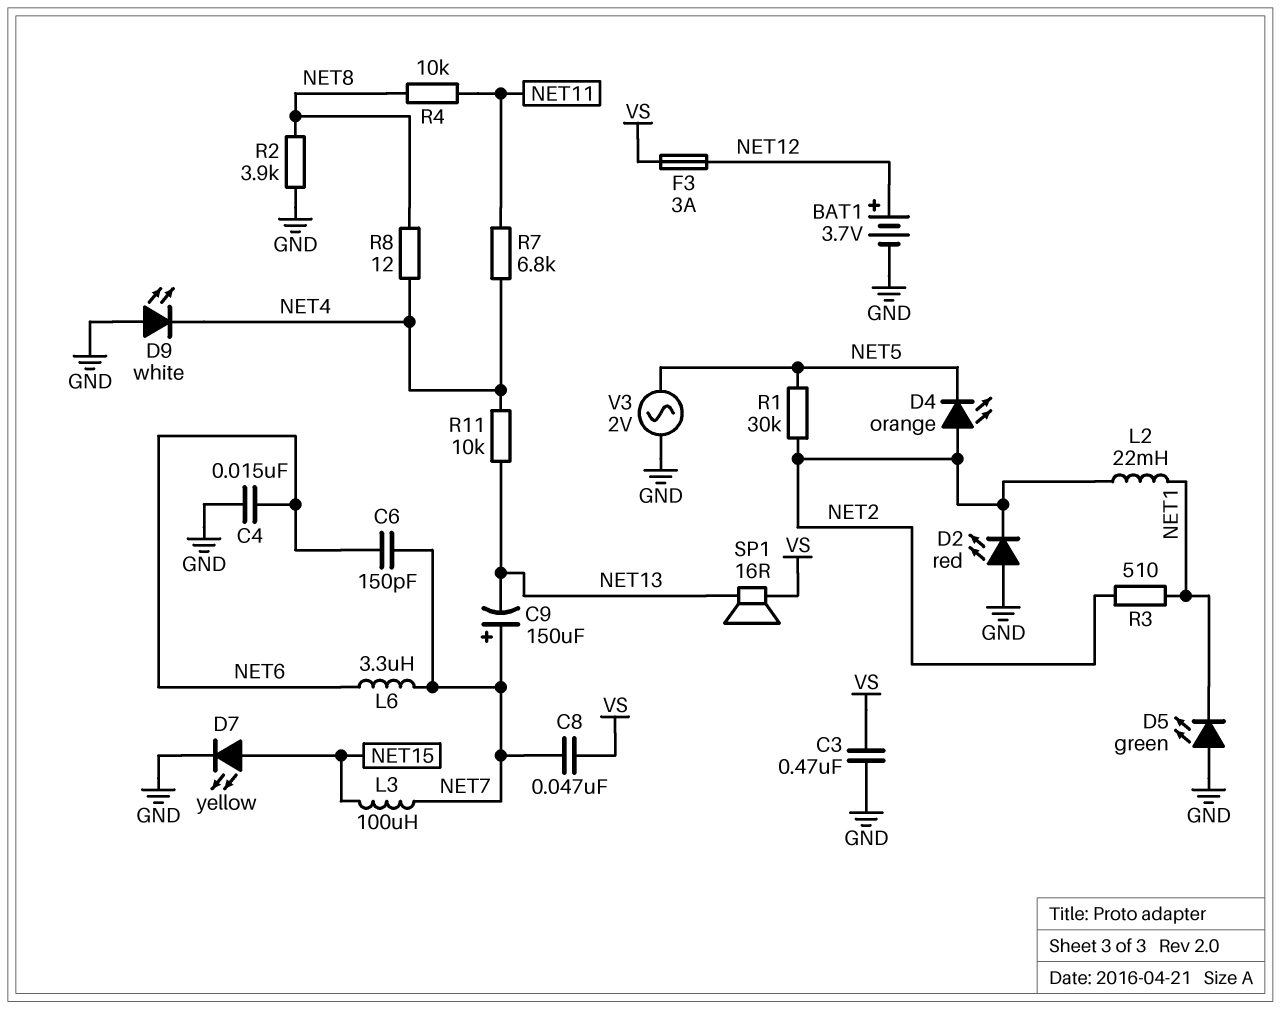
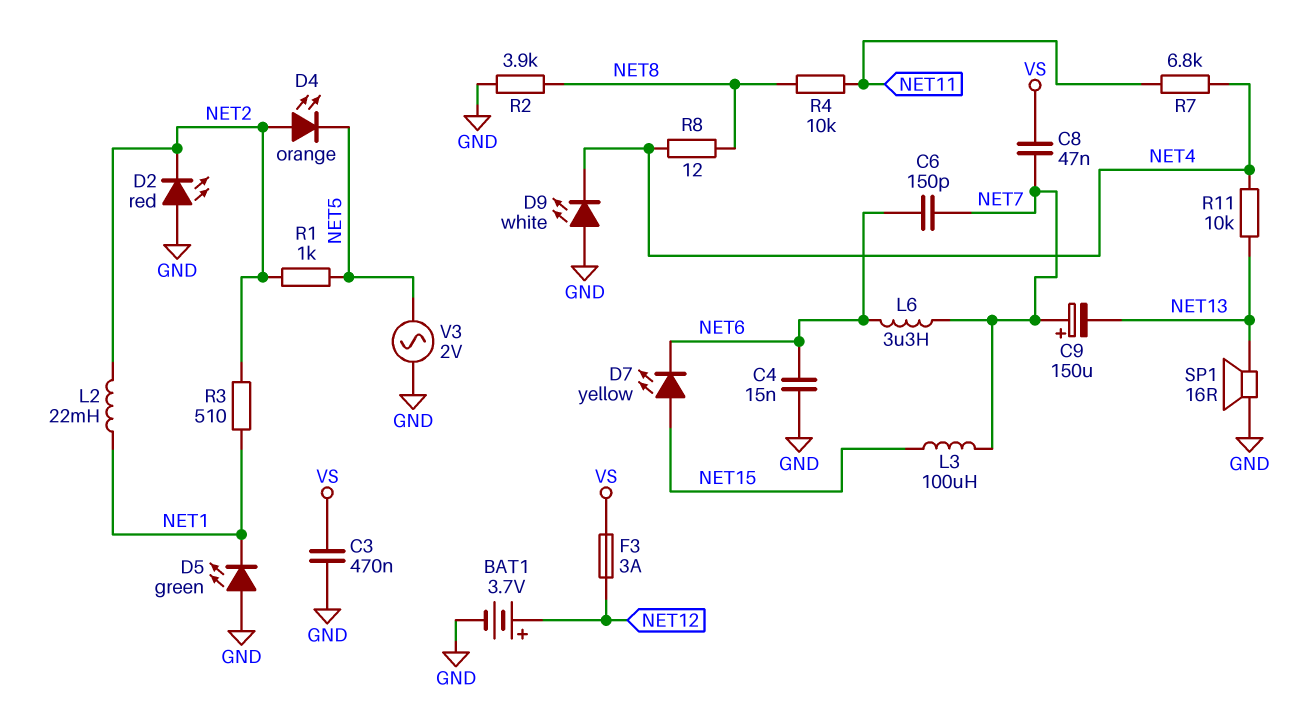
D7: LED yellow (A NET15, K GND) -> LED yellow (A NET15, K NET6)
R1: 30k (NET2, NET5) -> 1k (NET2, NET5)
SP1: speaker 16R (NET13, VS) -> speaker 16R (GND, NET13)

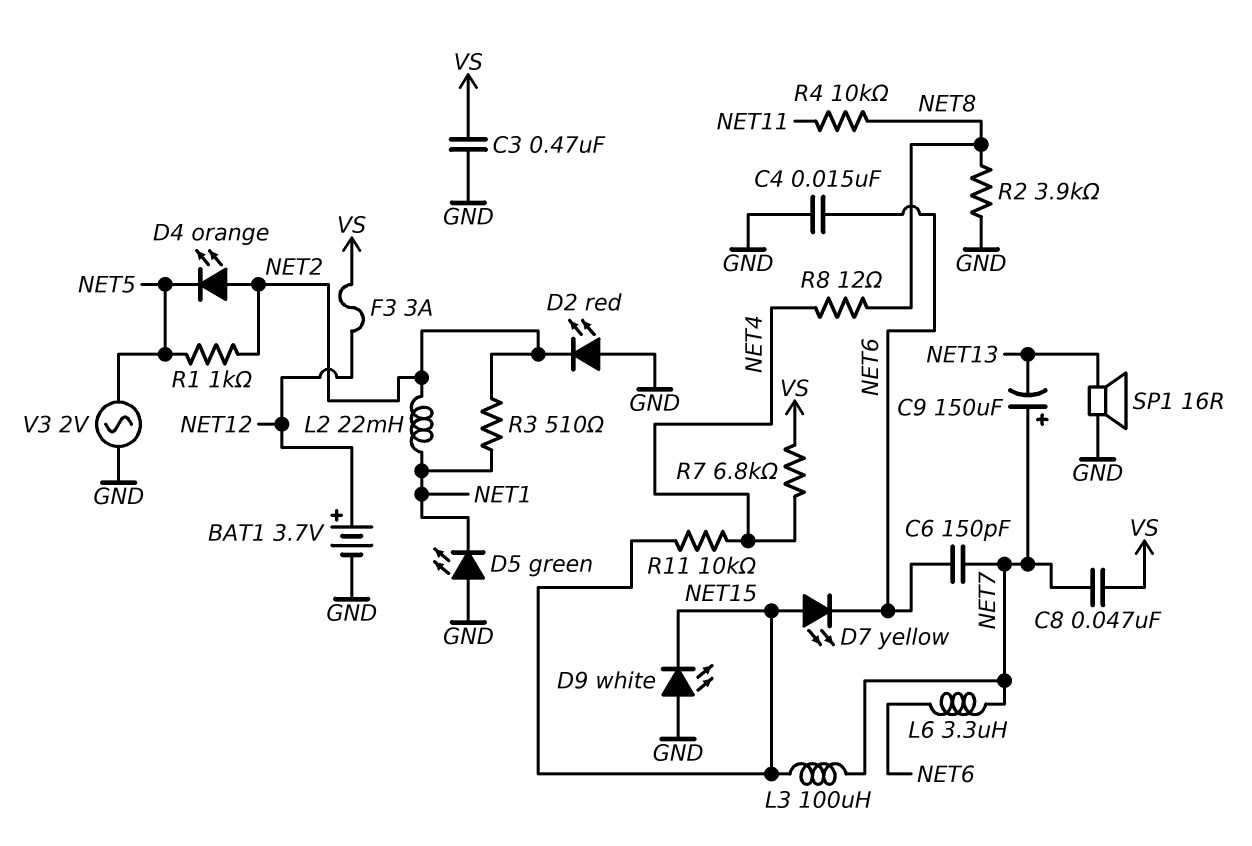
D9: LED white (A GND, K NET4) -> LED white (A GND, K NET15)
R7: 6.8k (NET4, NET11) -> 6.8k (NET4, VS)
R11: 10k (NET4, NET13) -> 10k (NET4, NET15)

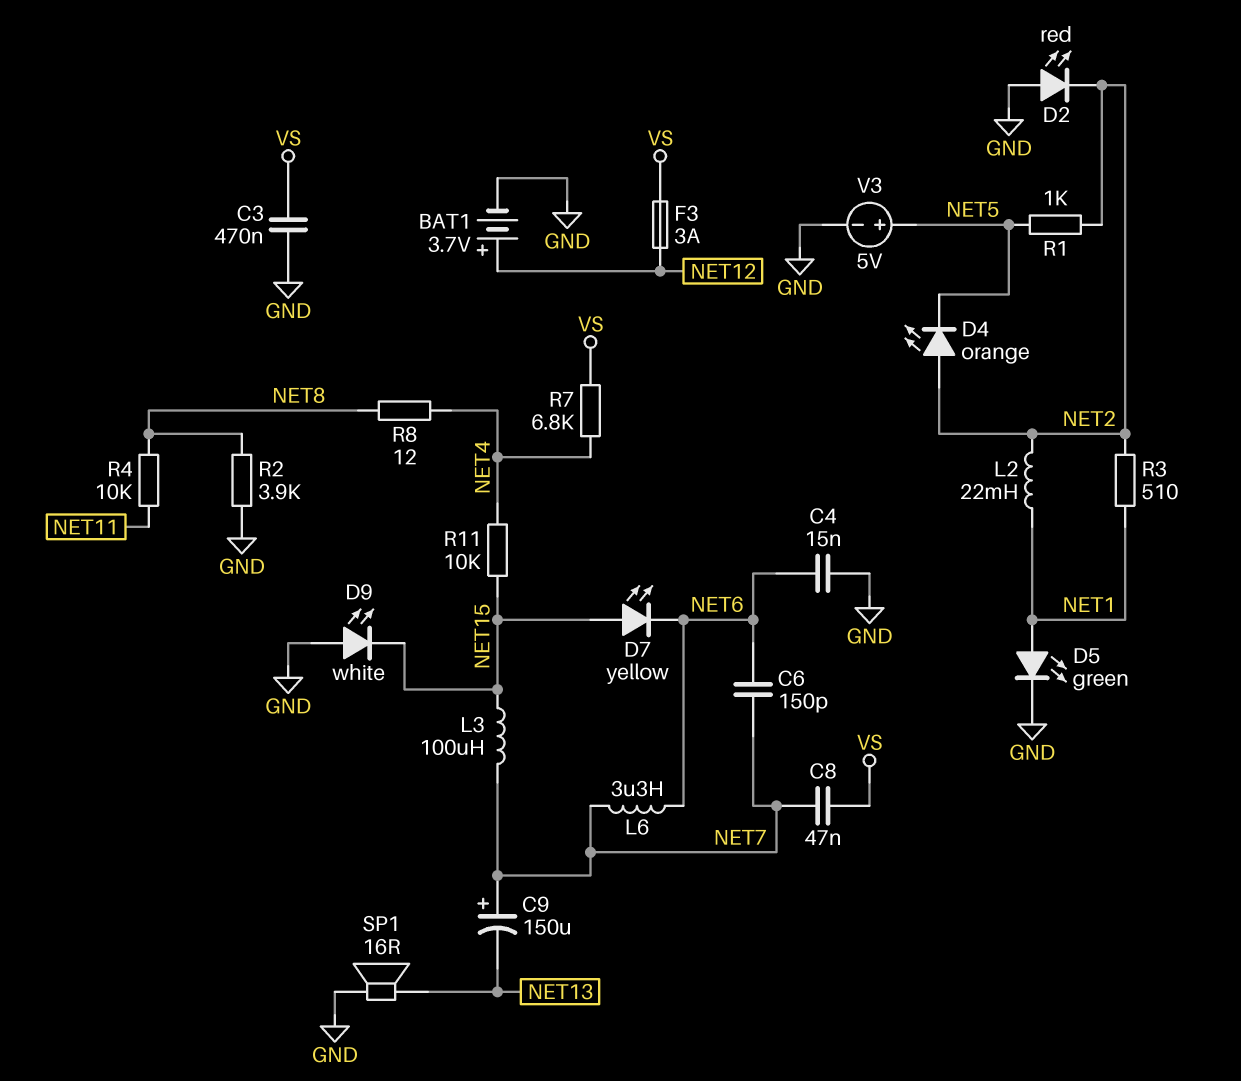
D5: LED green (A GND, K NET1) -> LED green (A NET1, K GND)
V3: AC 2V (GND, NET5) -> 5V (plus NET5, minus GND)

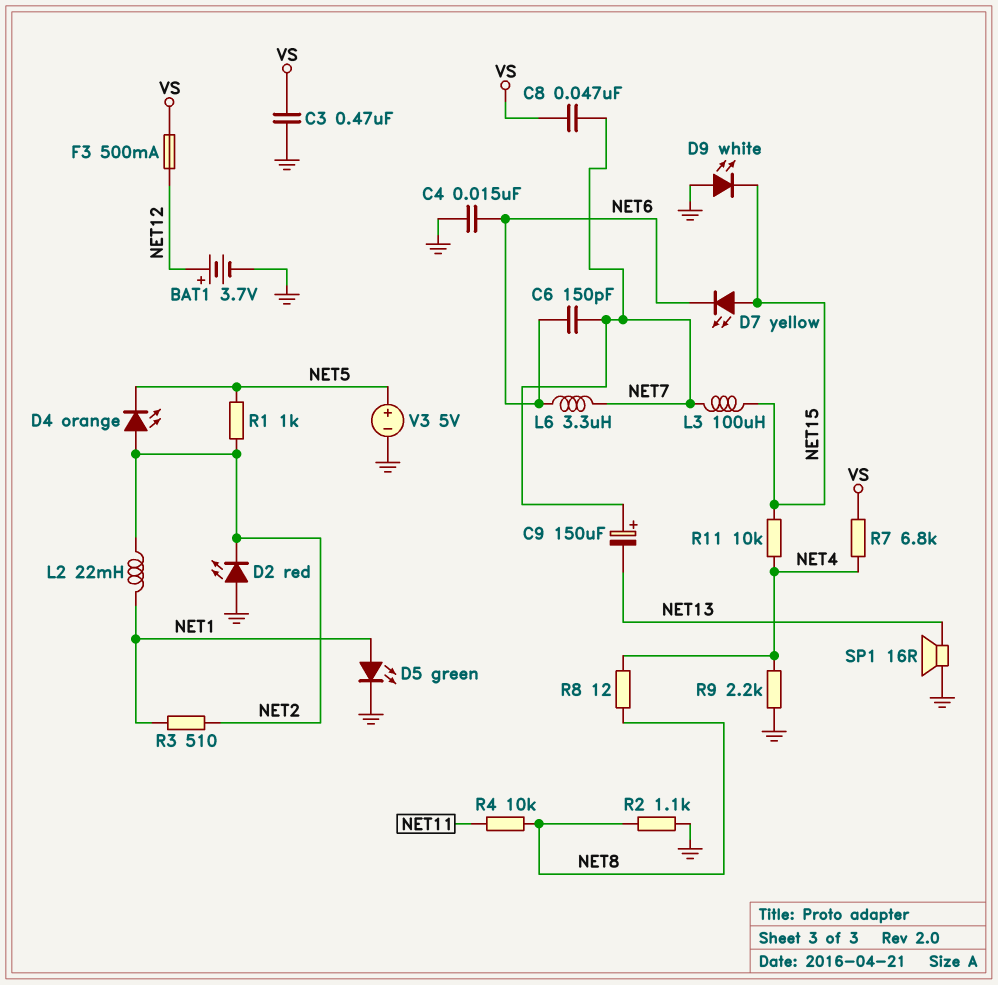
F3: 3A (NET12, VS) -> 500mA (NET12, VS)
R2: 3.9k (GND, NET8) -> 1.1k (GND, NET8)
R9: none -> 2.2k (GND, NET4)

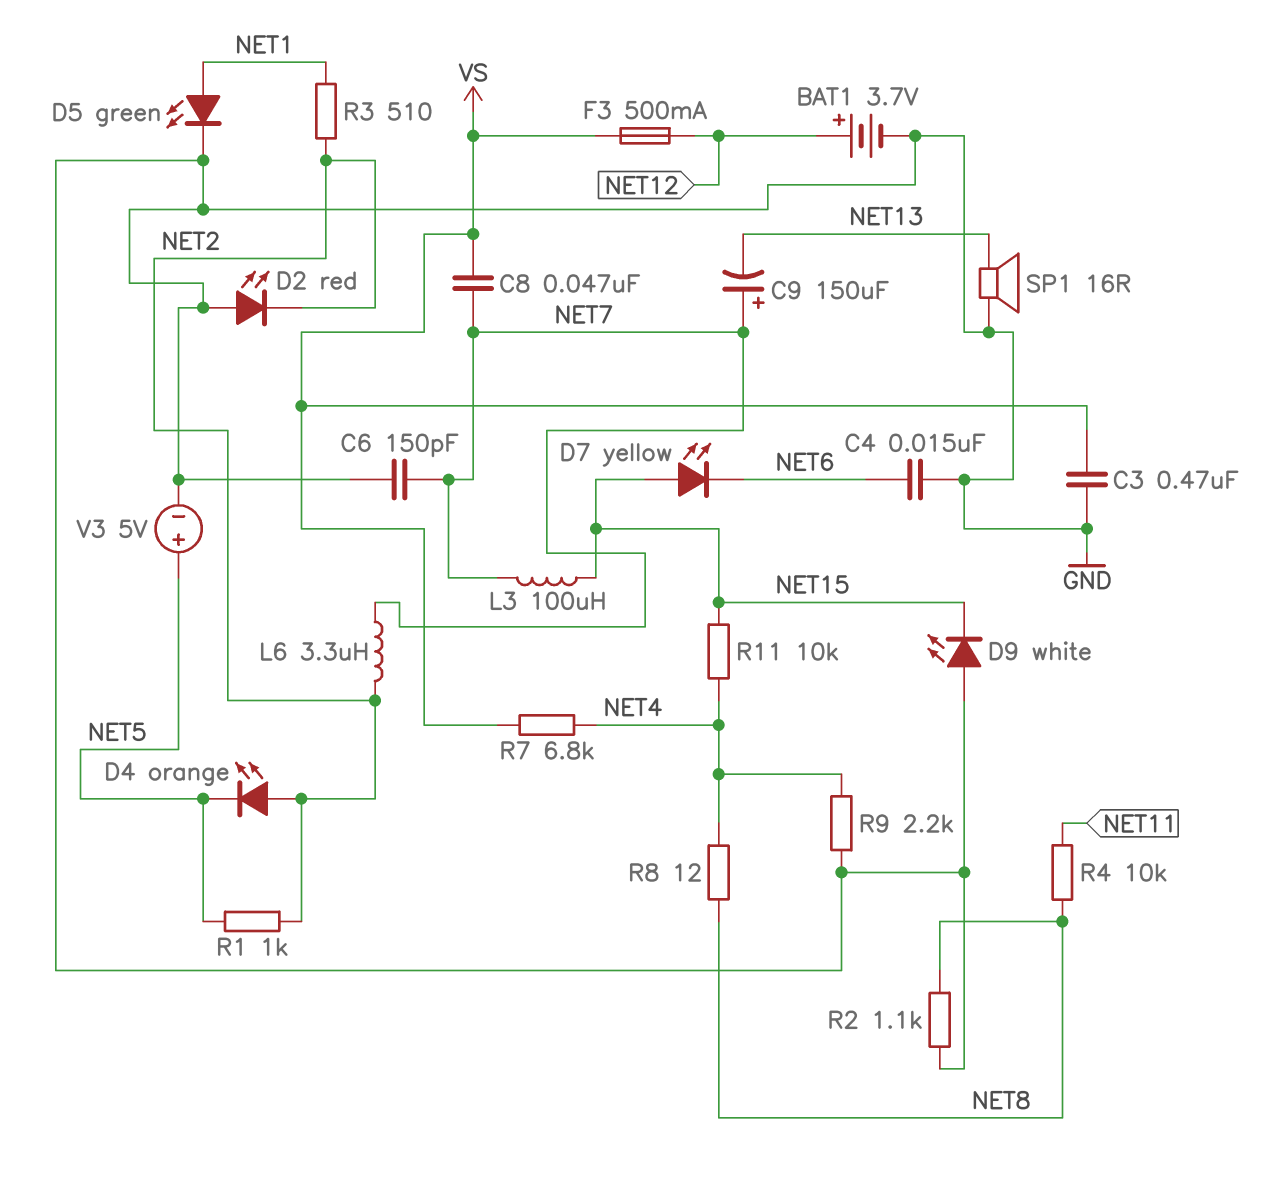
C6: 150pF (NET6, NET7) -> 150pF (GND, NET7)
L2: 22mH (NET1, NET2) -> none
L6: 3.3uH (NET6, NET7) -> 3.3uH (NET2, NET7)

